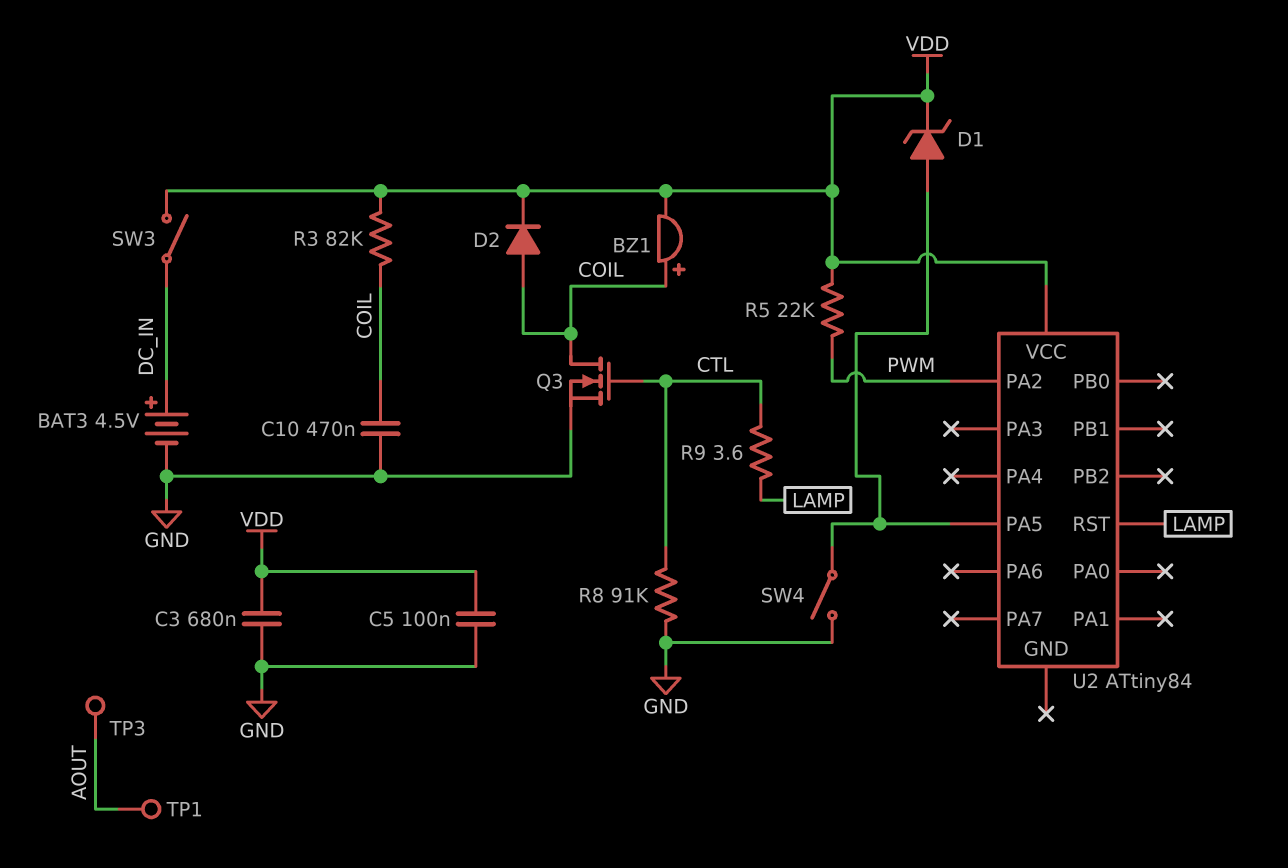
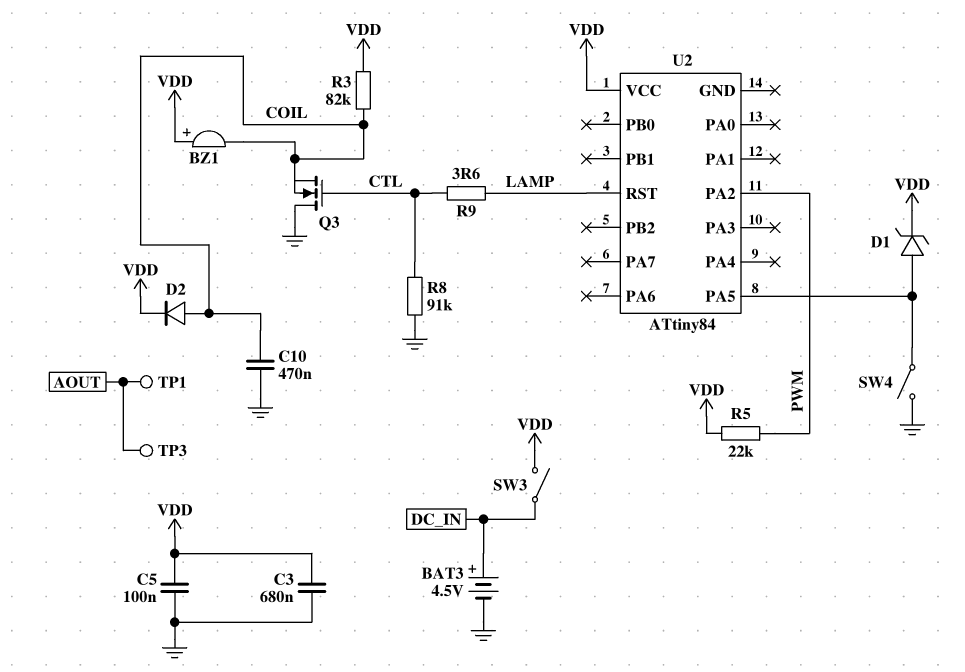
BZ1: buzzer (plus COIL, minus VDD) -> buzzer (plus VDD, minus COIL)
Q3: NMOS (G CTL, D COIL, S GND) -> NMOS (G CTL, D GND, S COIL)

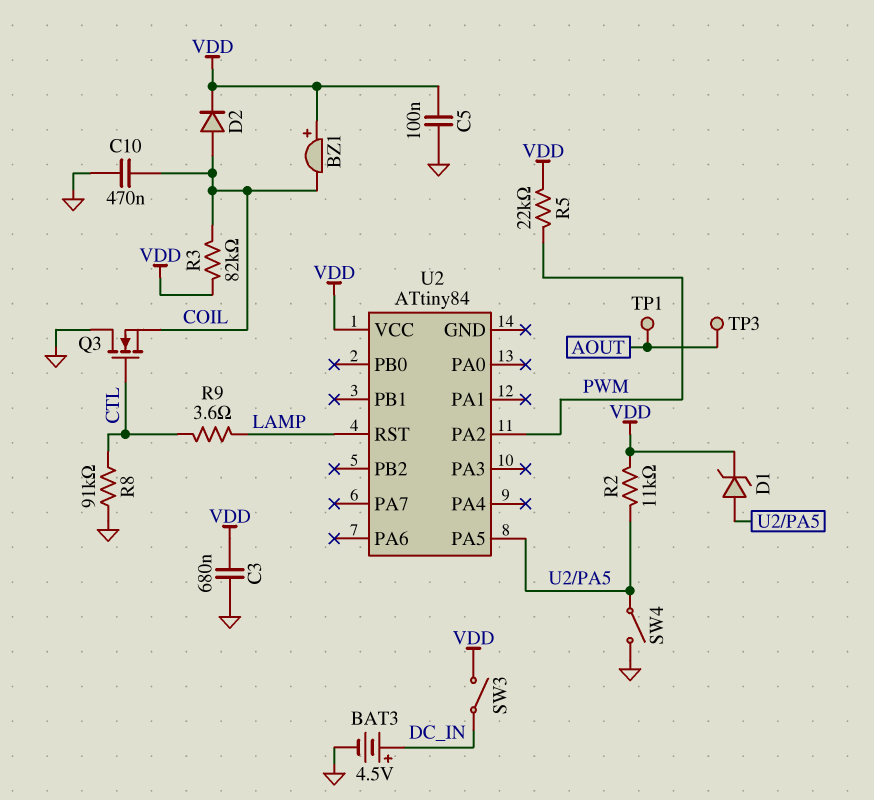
R2: none -> 11k (U2/PA5, VDD)

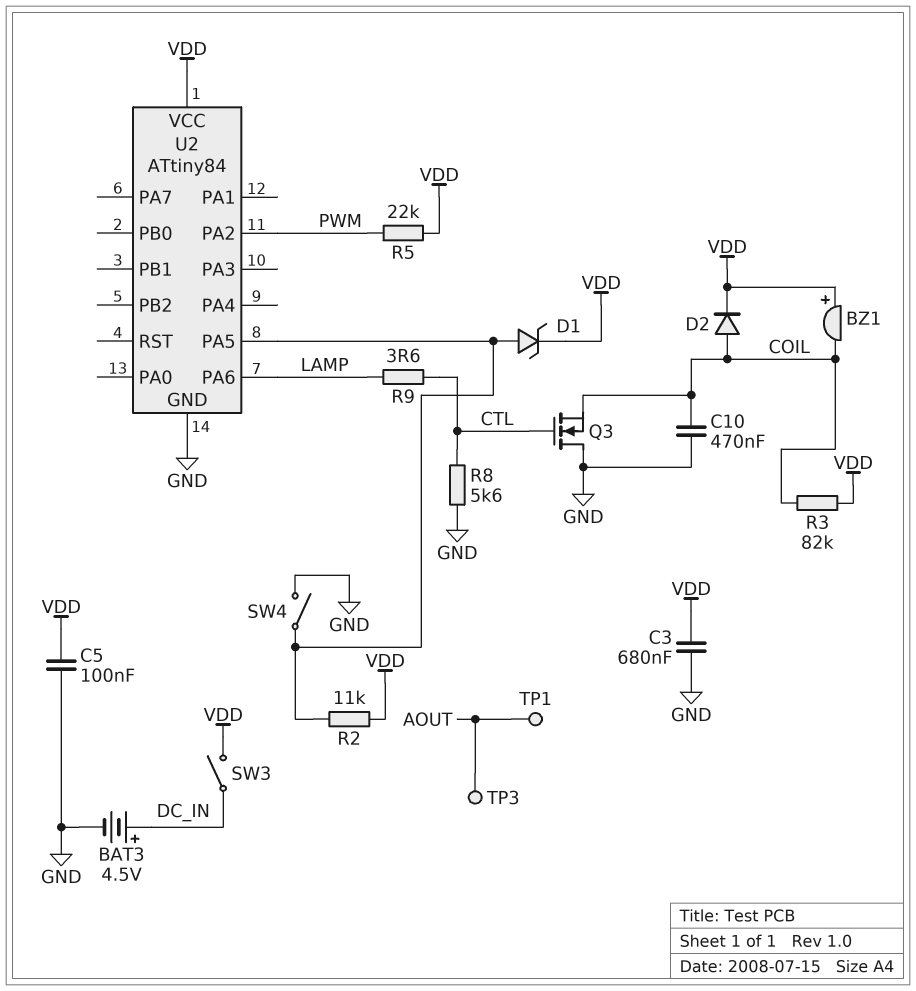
R8: 91k (CTL, GND) -> 5.6k (CTL, GND)
U2 pin GND: none -> GND
U2 pin PA6: none -> LAMP
U2 pin RST: LAMP -> none

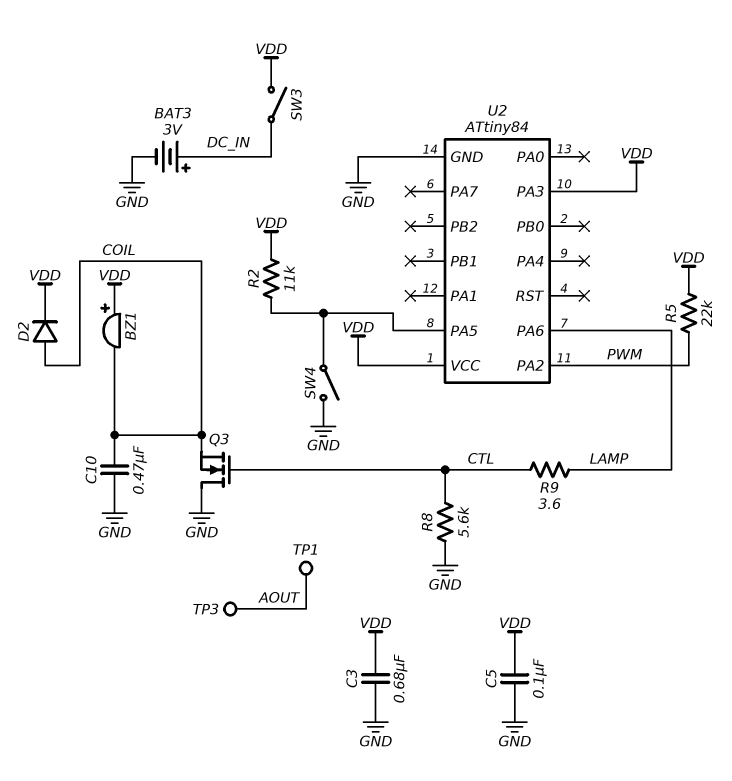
BAT3: 4.5V (plus DC_IN, minus GND) -> 3V (plus DC_IN, minus GND)
D1: zener (A U2/PA5, K VDD) -> none
R3: 82k (COIL, VDD) -> none
U2 pin PA3: none -> VDD

